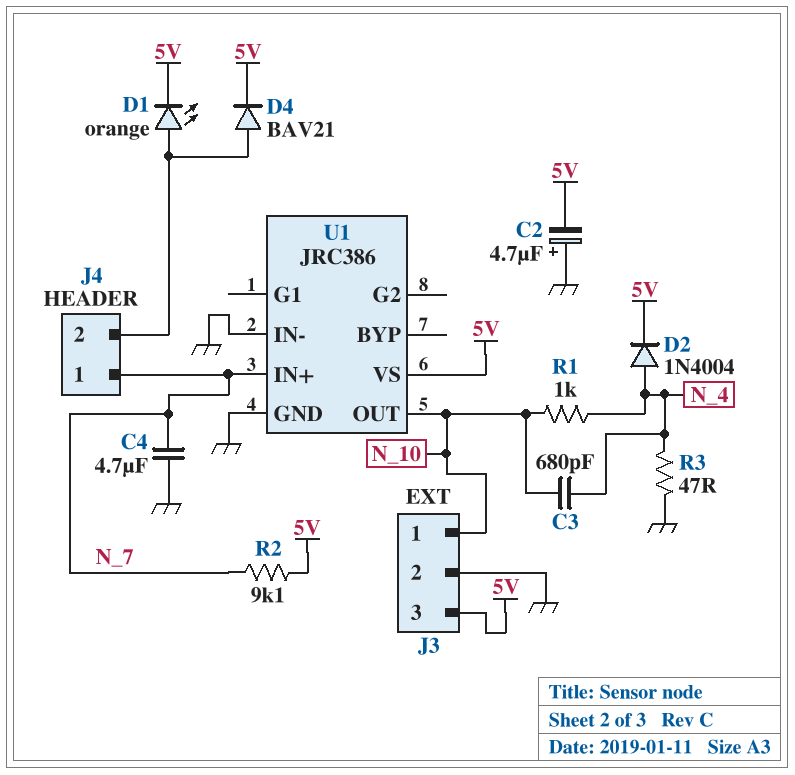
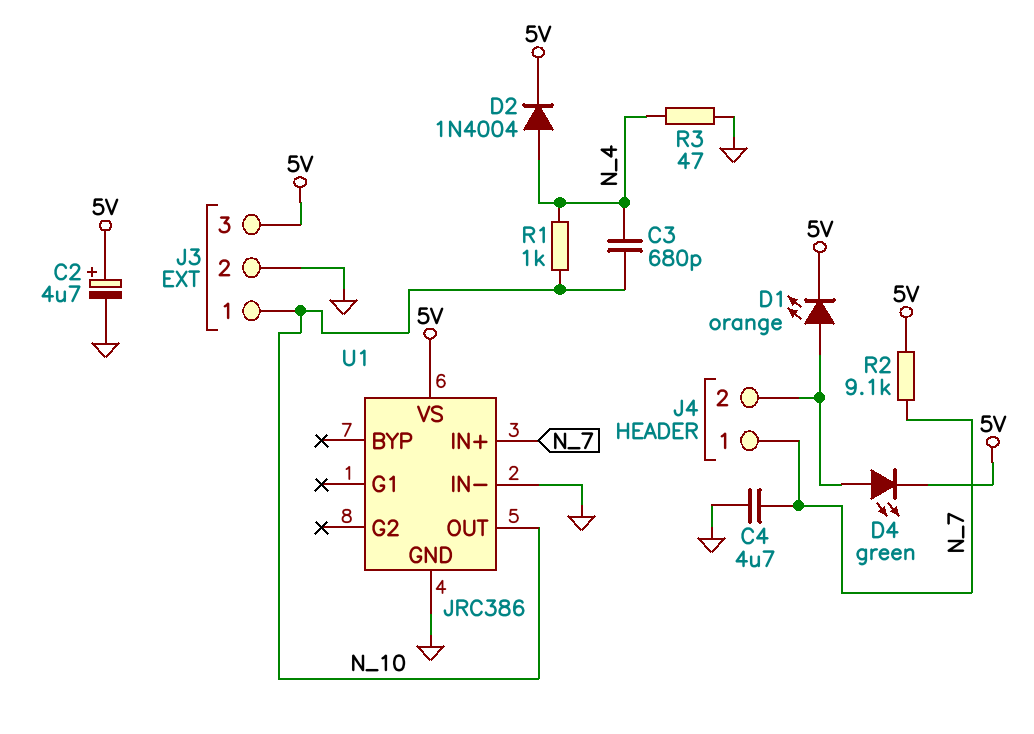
C2: 4.7uF (plus GND, minus 5V) -> 4.7uF (plus 5V, minus GND)
D4: diode BAV21 (A J4/2, K 5V) -> LED green (A J4/2, K 5V)

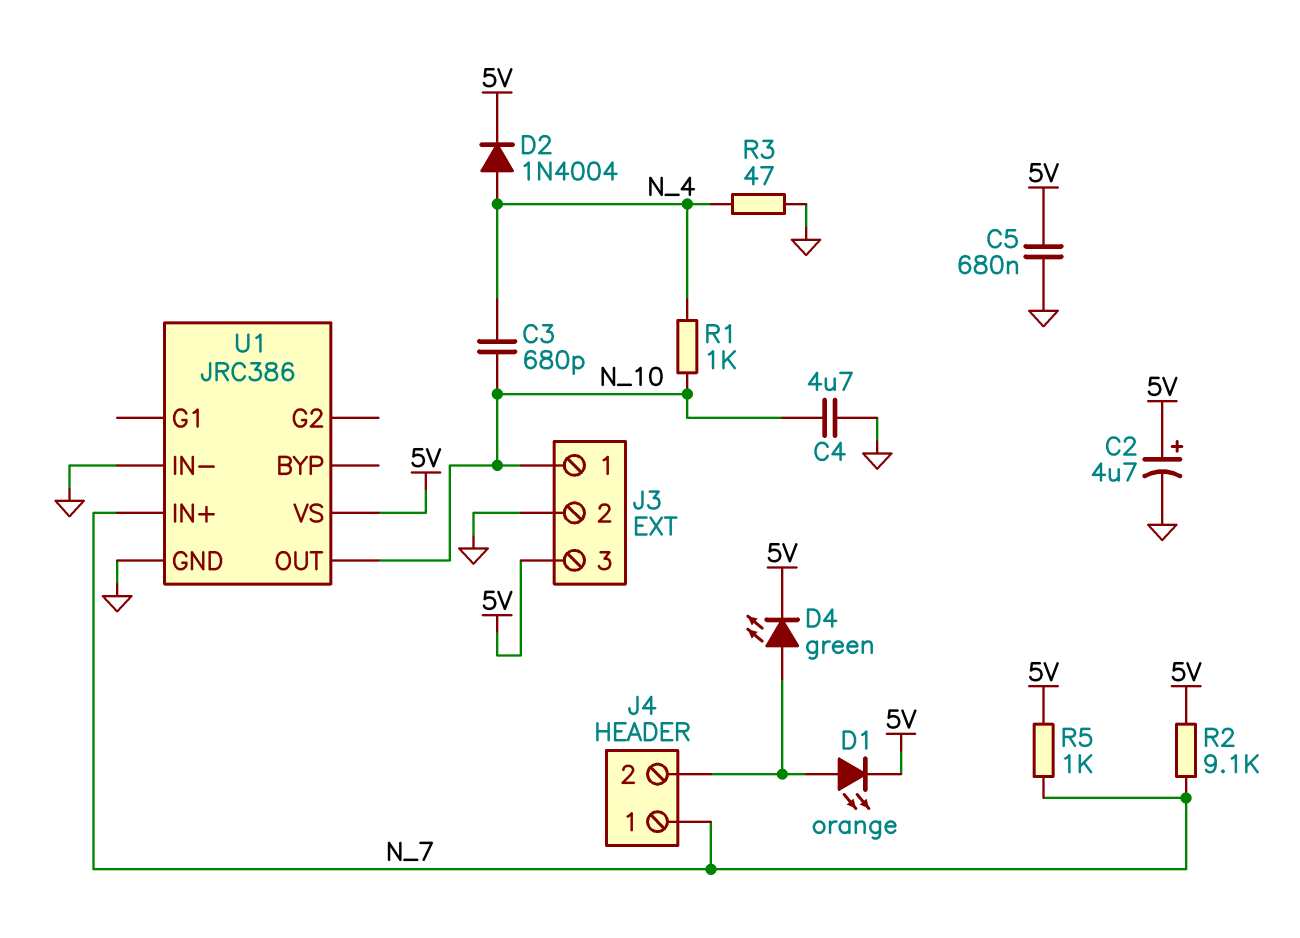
C4: 4.7uF (GND, N_7) -> 4.7uF (GND, N_10)
C5: none -> 680nF (5V, GND)
R5: none -> 1k (5V, N_7)

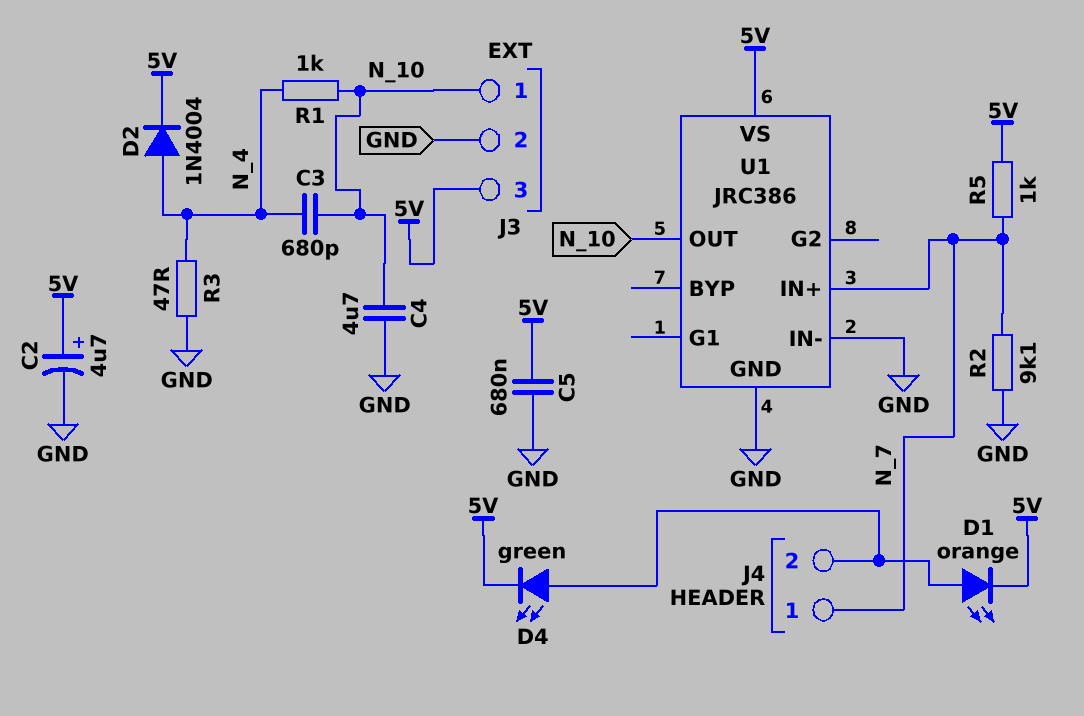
R2: 9.1k (5V, N_7) -> 9.1k (GND, N_7)

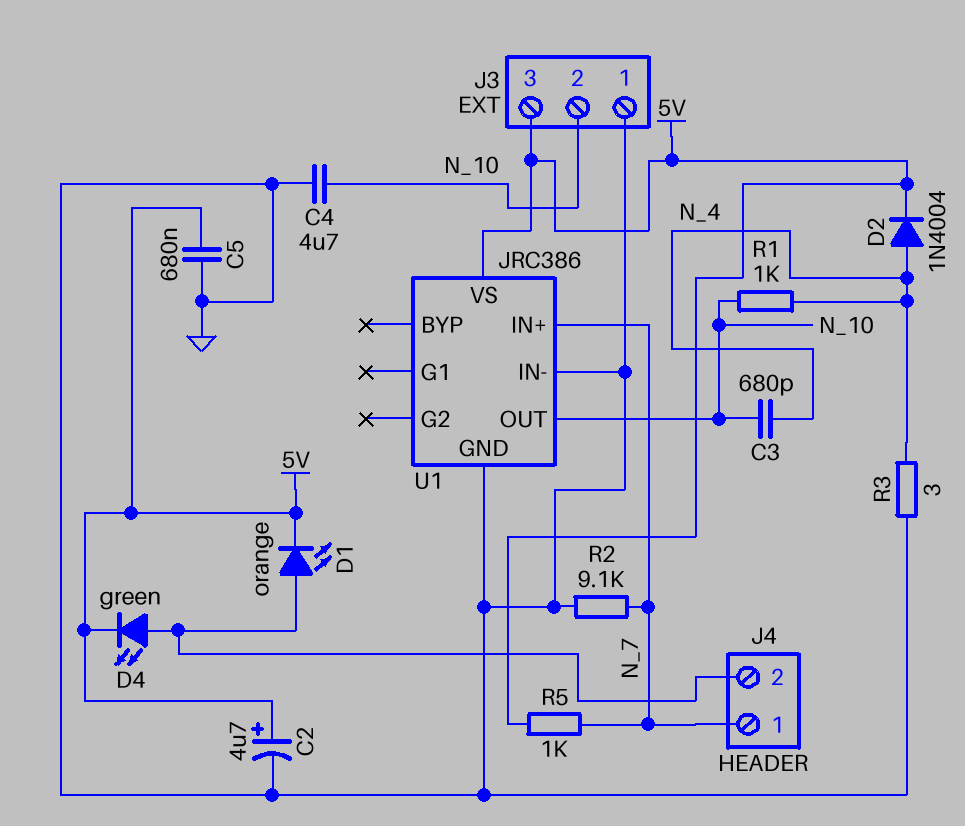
J3 pin 1: N_10 -> GND
J3 pin 2: GND -> N_10
R3: 47 (GND, N_4) -> 3 (GND, N_4)

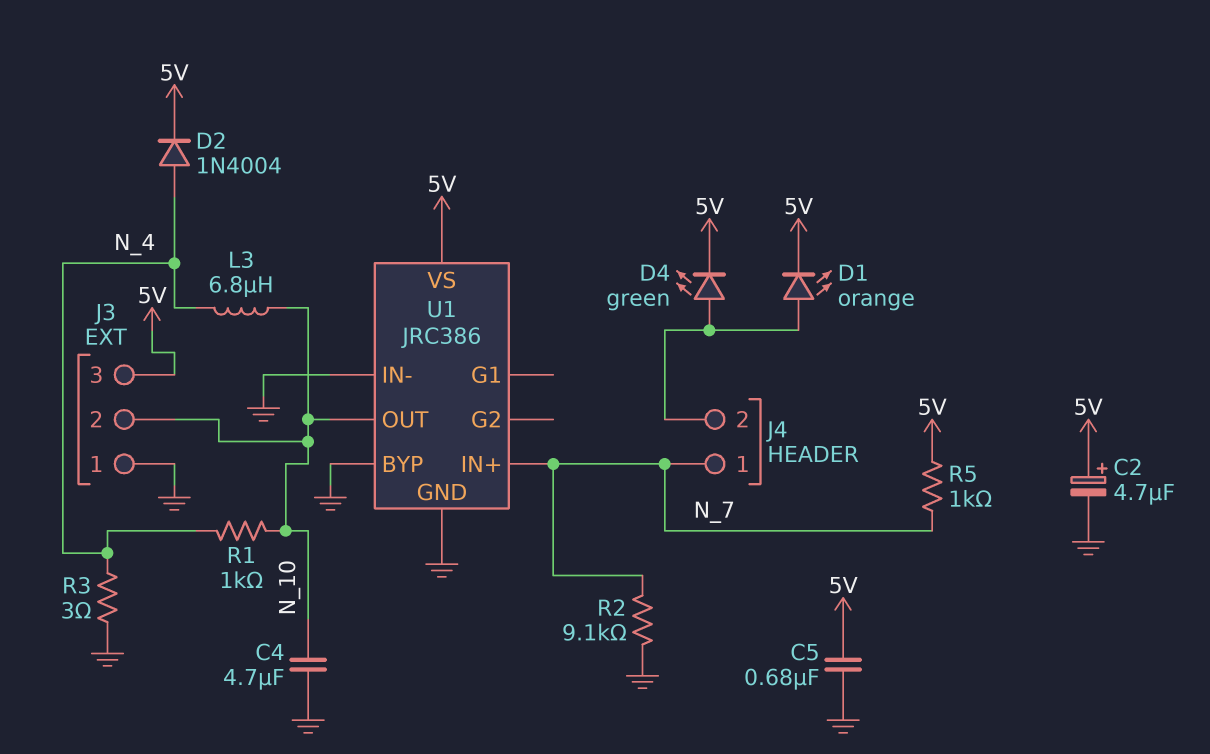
C3: 680pF (N_4, N_10) -> none
L3: none -> 6.8uH (N_4, N_10)
U1 pin BYP: none -> GND

